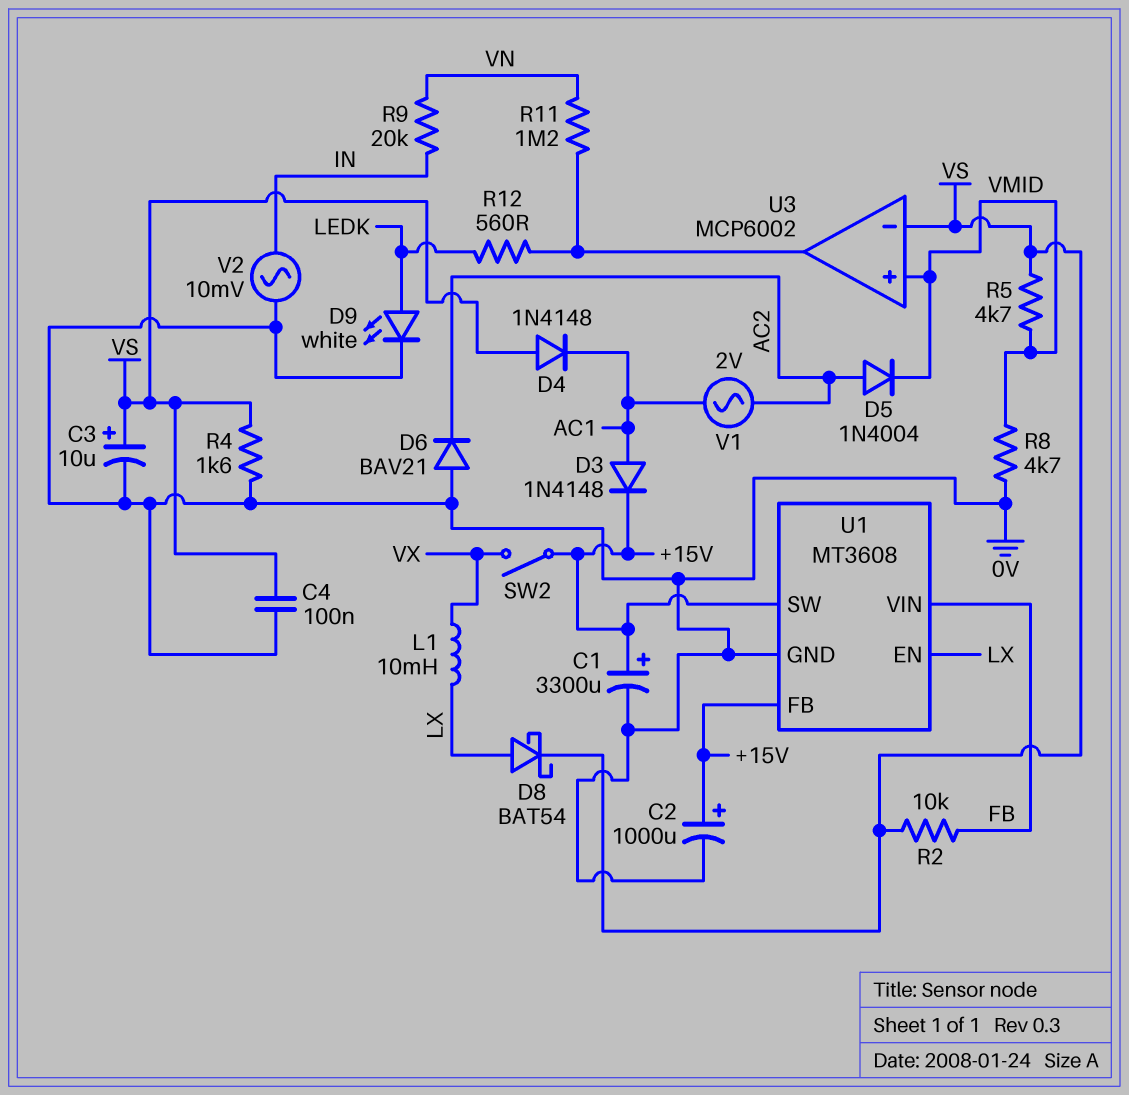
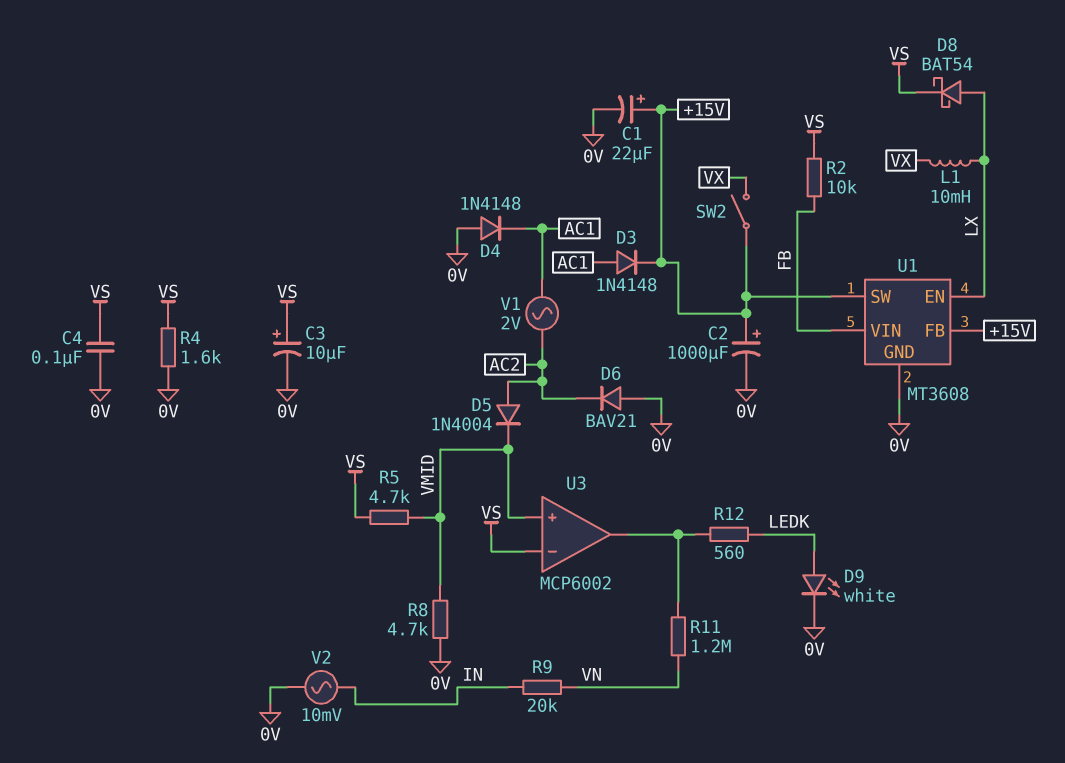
C1: 3300uF (plus +15V, minus 0V) -> 22uF (plus +15V, minus 0V)
D4: diode 1N4148 (A VS, K AC1) -> diode 1N4148 (A 0V, K AC1)

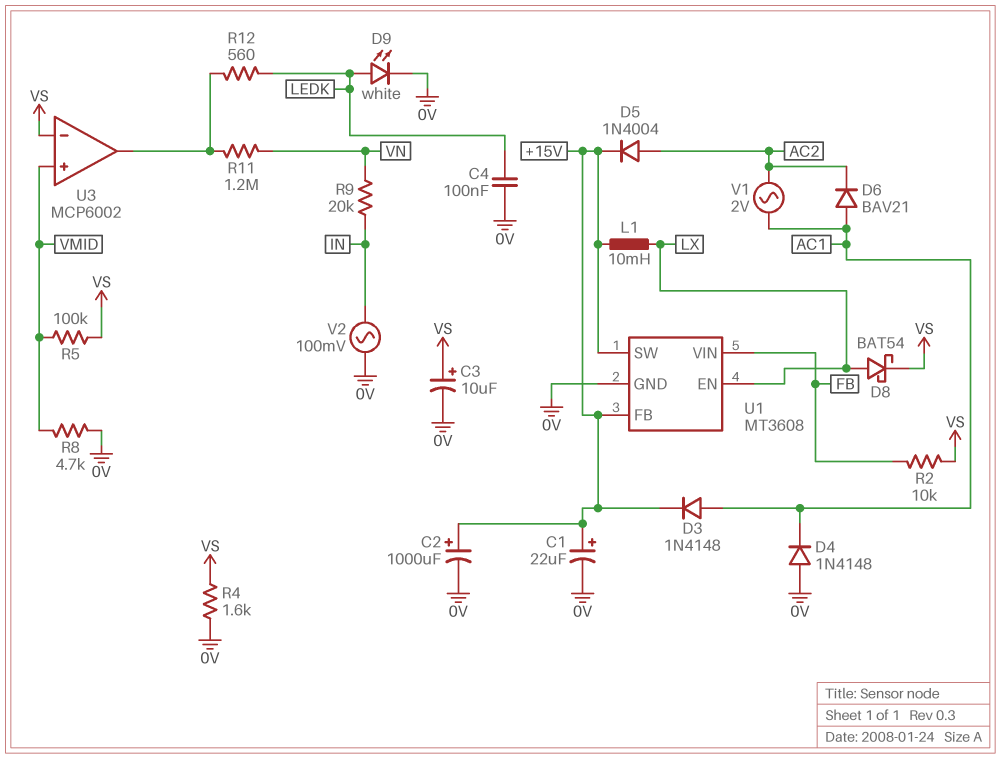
C4: 100nF (0V, VS) -> 100nF (0V, LEDK)
D5: diode 1N4004 (A AC2, K VMID) -> diode 1N4004 (A AC2, K +15V)
D6: diode BAV21 (A 0V, K AC2) -> diode BAV21 (A AC1, K AC2)
L1: 10mH (LX, VX) -> 10mH (+15V, LX)
R5: 4.7k (VMID, VS) -> 100k (VMID, VS)
SW2: switch (+15V, VX) -> none
V2: AC 10mV (0V, IN) -> AC 100mV (0V, IN)

